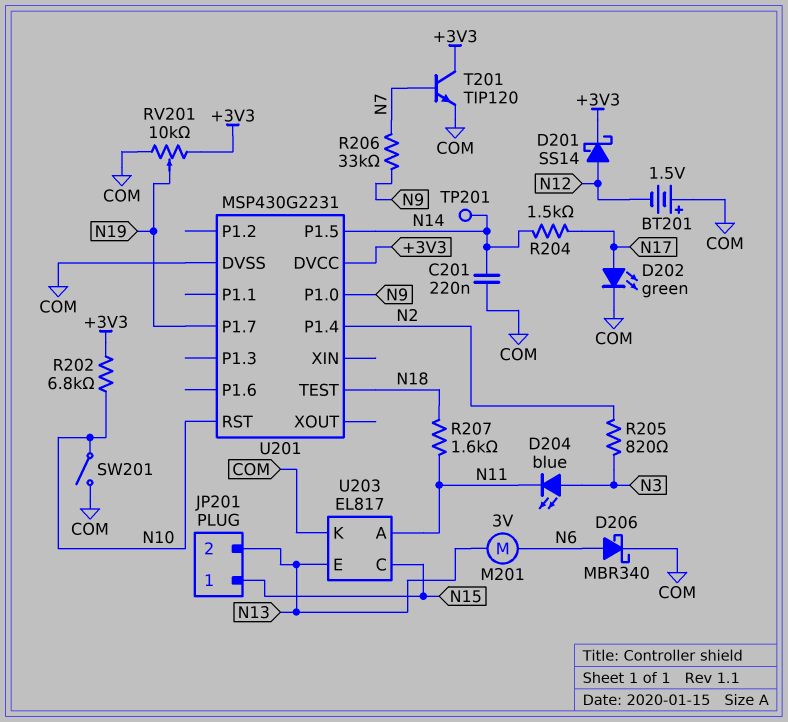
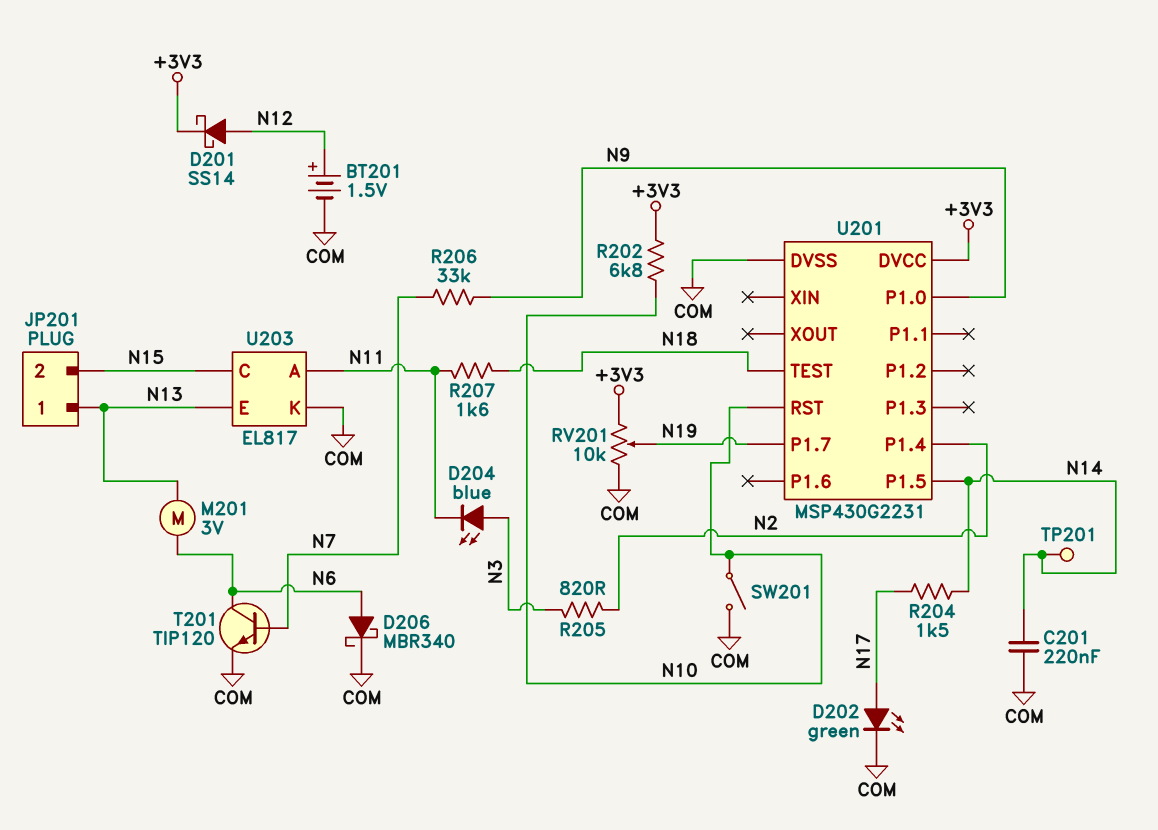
BT201: 1.5V (plus COM, minus N12) -> 1.5V (plus N12, minus COM)
JP201 pin 1: N15 -> N13
JP201 pin 2: N13 -> N15
T201: NPN TIP120 (B N7, C +3V3, E COM) -> NPN TIP120 (B N7, C N6, E COM)

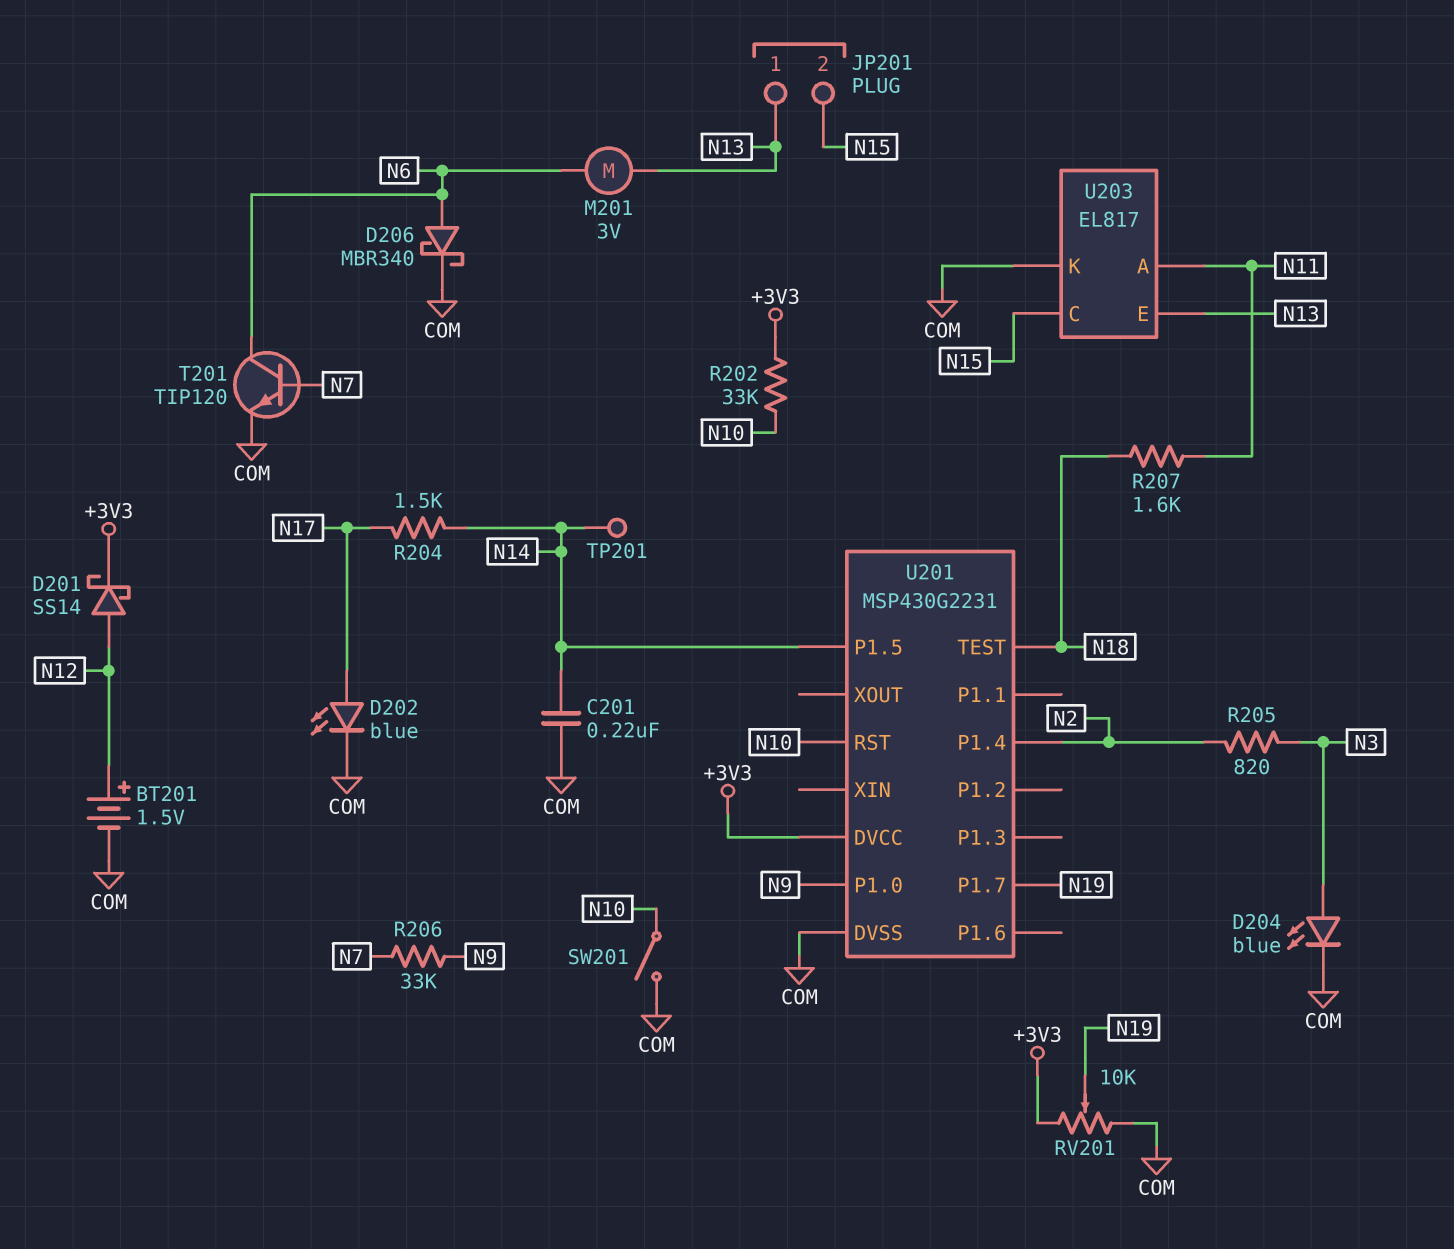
D202: LED green (A N17, K COM) -> LED blue (A N17, K COM)
D204: LED blue (A N3, K N11) -> LED blue (A N3, K COM)
R202: 6.8k (+3V3, N10) -> 33k (+3V3, N10)

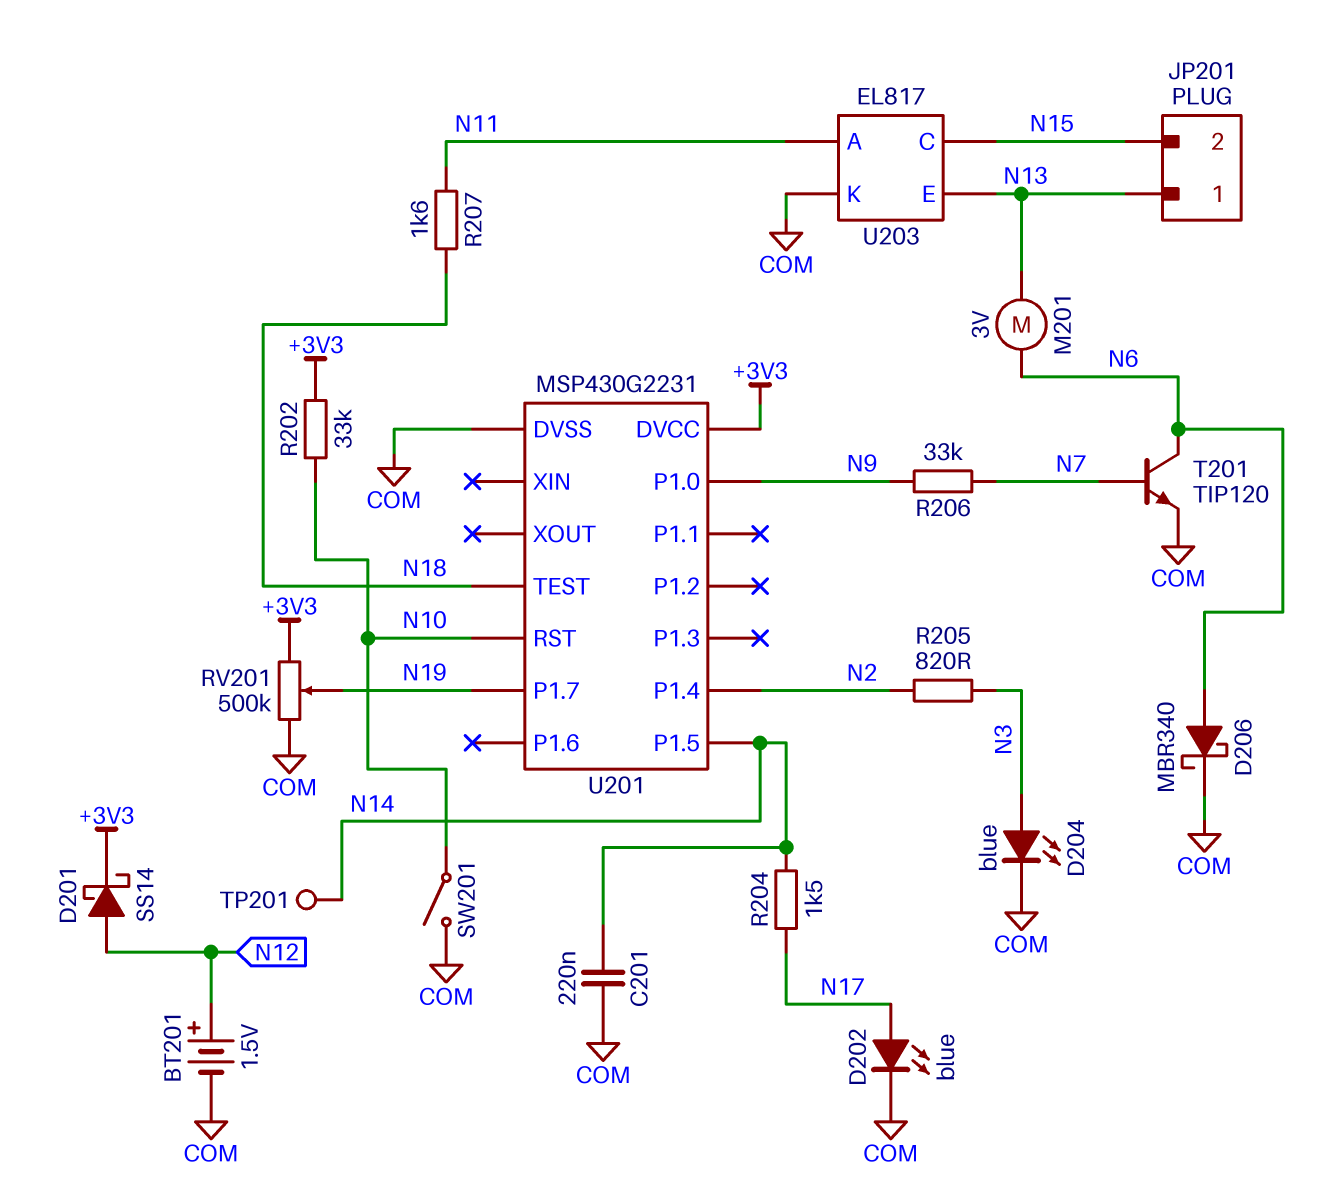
RV201: 10k (+3V3, COM, wiper N19) -> 500k (+3V3, COM, wiper N19)

